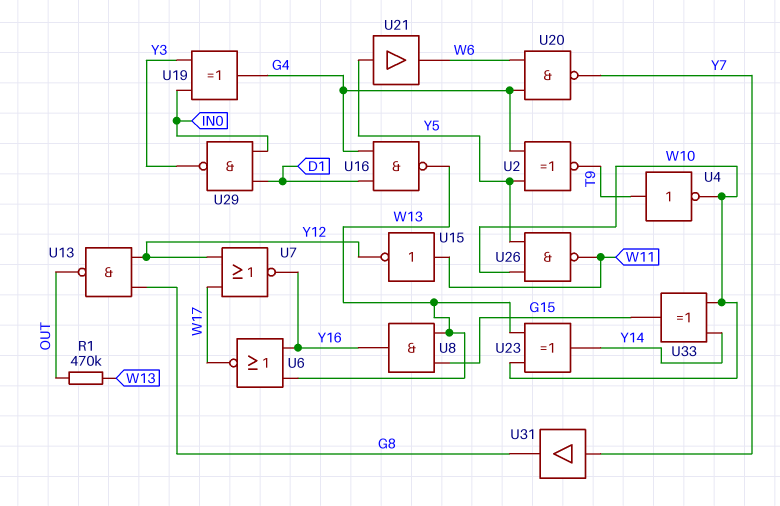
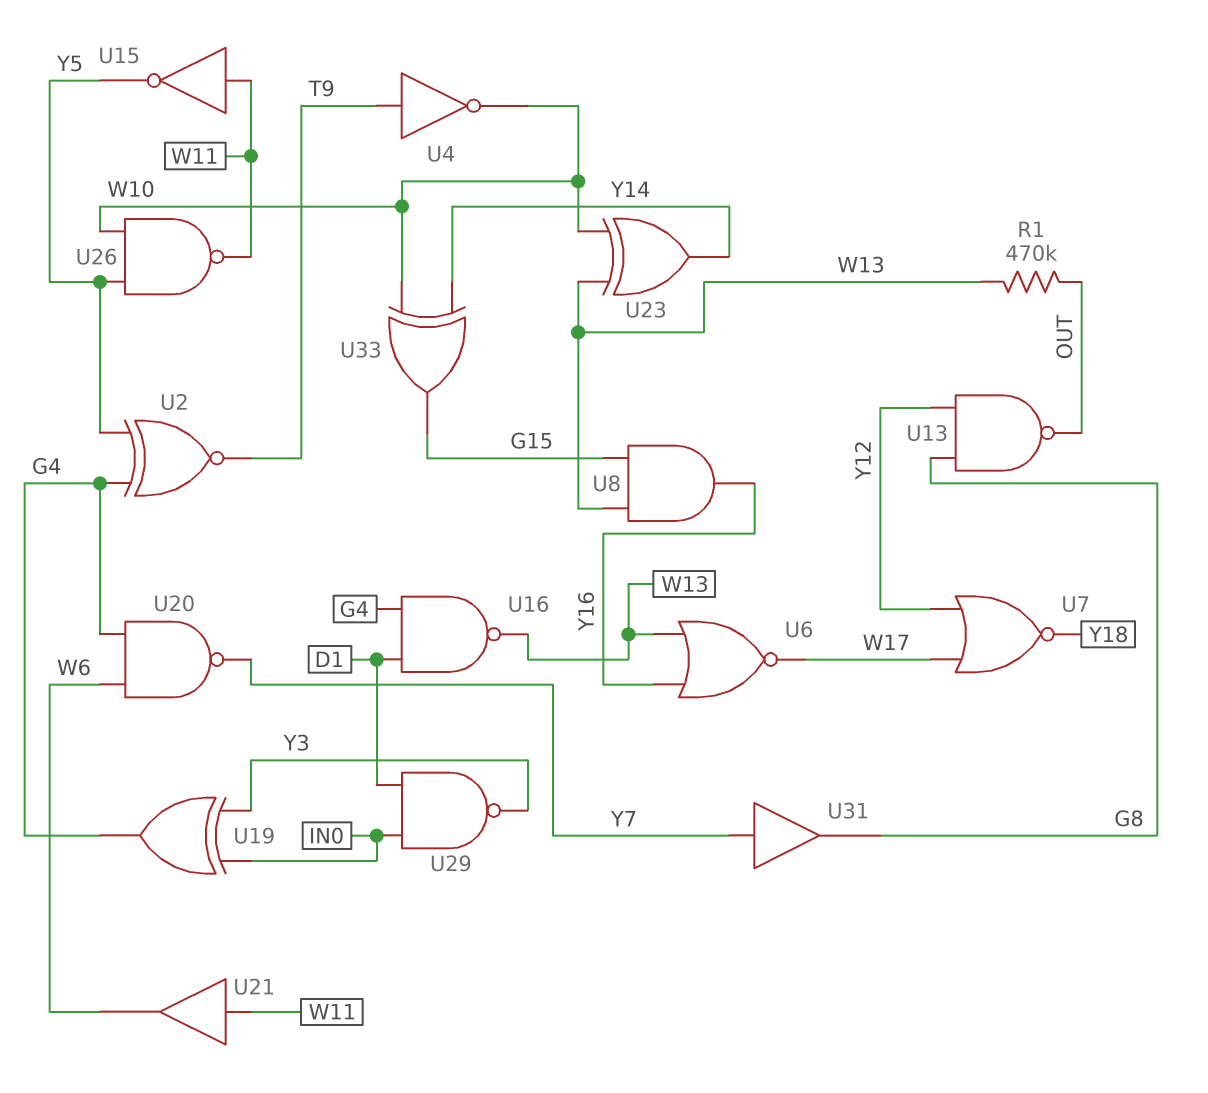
U7: NOR (in W17, in Y12, out Y16) -> NOR (in W17, in Y12, out Y18)
U15: NOT (in W11, out Y12) -> NOT (in W11, out Y5)
U21: buffer (in Y5, out W6) -> buffer (in W11, out W6)

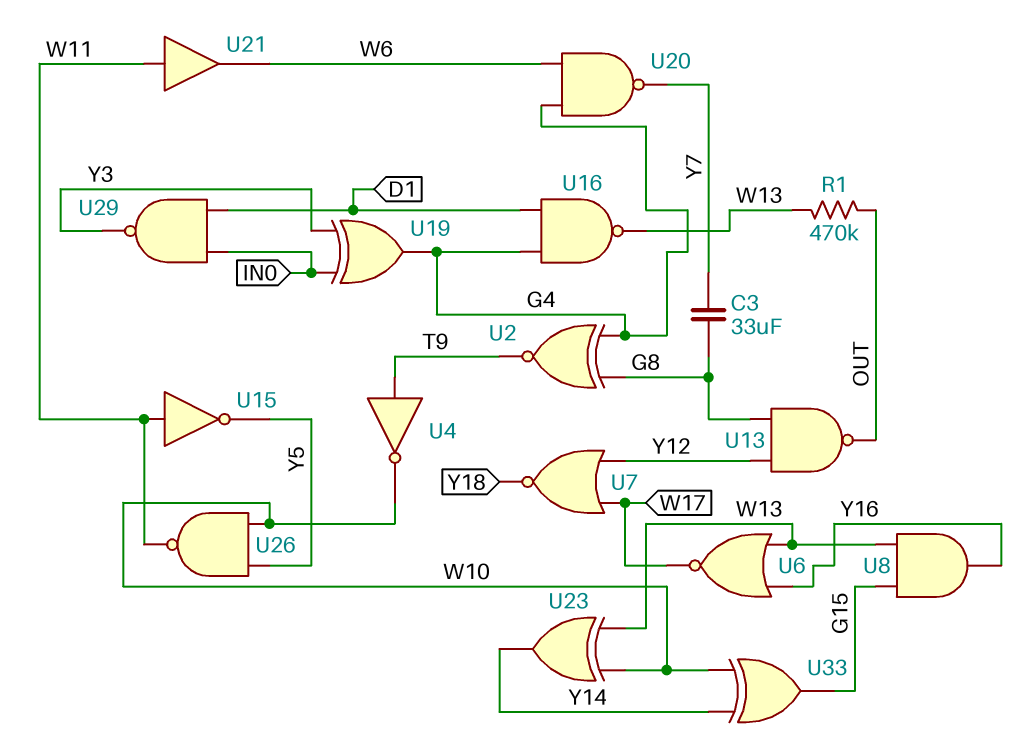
C3: none -> 33uF (G8, Y7)
U2: XNOR (in G4, in Y5, out T9) -> XNOR (in G4, in G8, out T9)
U31: buffer (in Y7, out G8) -> none

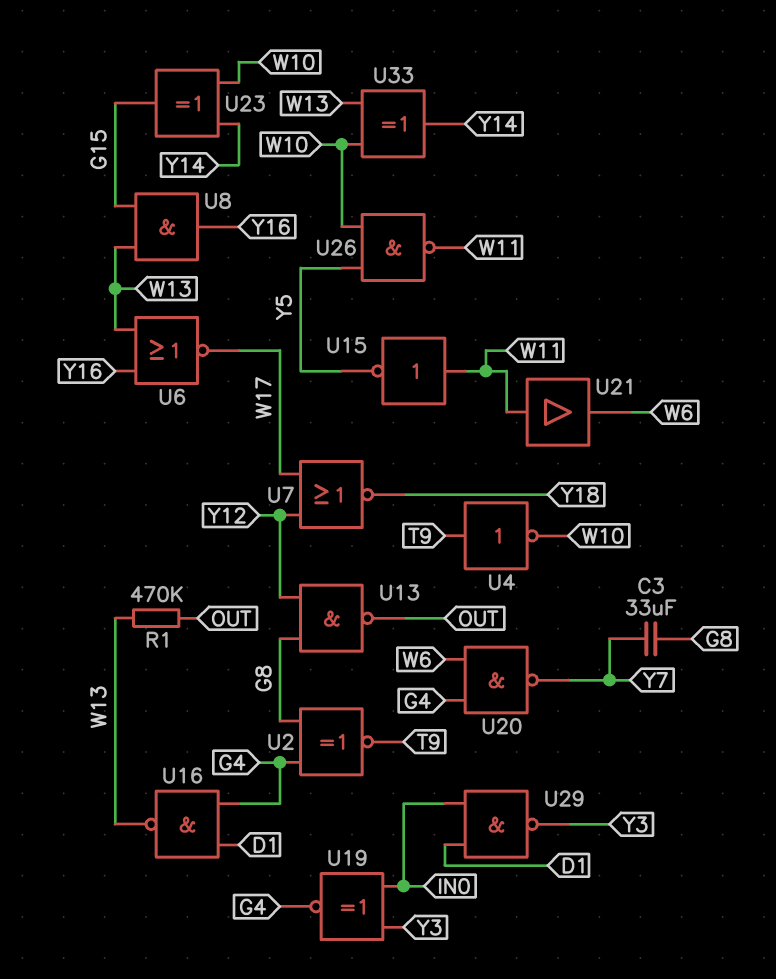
U19: XOR (in IN0, in Y3, out G4) -> XNOR (in IN0, in Y3, out G4)
U23: XOR (in W10, in W13, out Y14) -> XOR (in W10, in Y14, out G15)
U33: XOR (in W10, in Y14, out G15) -> XOR (in W10, in W13, out Y14)

